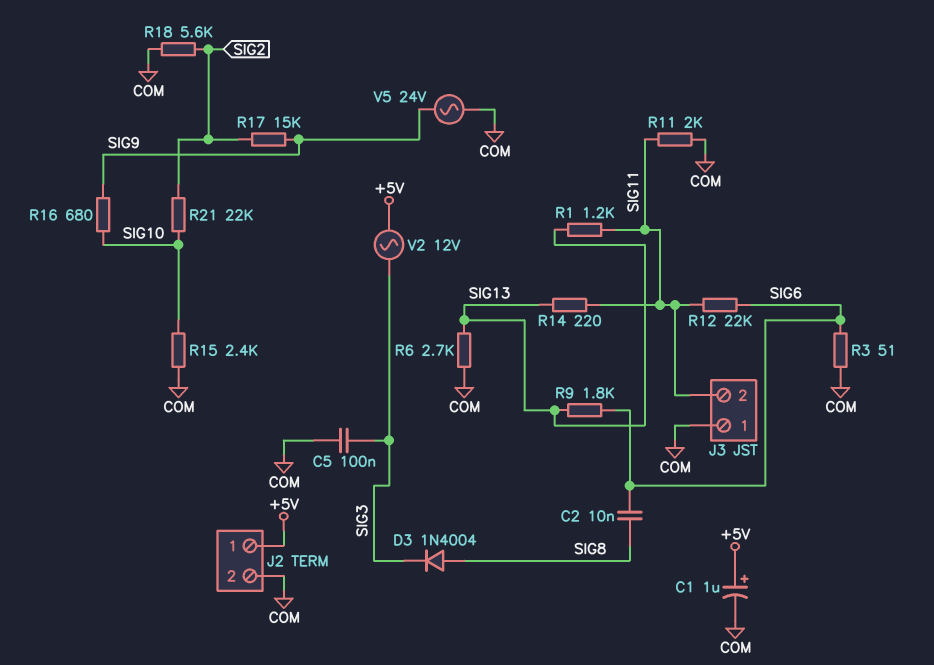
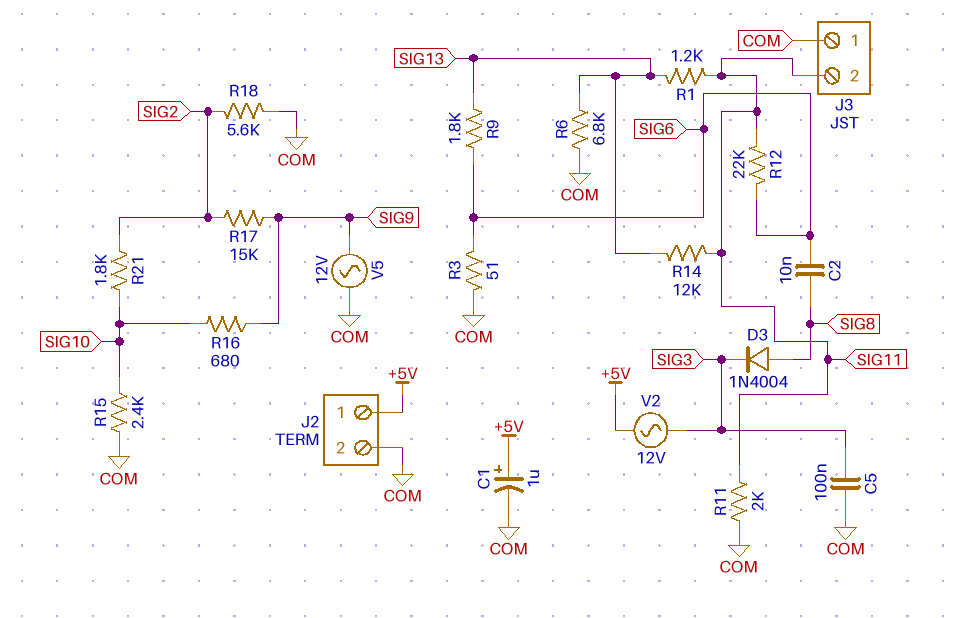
R6: 2.7k (COM, SIG13) -> 6.8k (COM, SIG13)
R14: 220 (SIG11, SIG13) -> 12k (SIG11, SIG13)
R21: 22k (SIG2, SIG10) -> 1.8k (SIG2, SIG10)
V5: AC 24V (COM, SIG9) -> AC 12V (COM, SIG9)

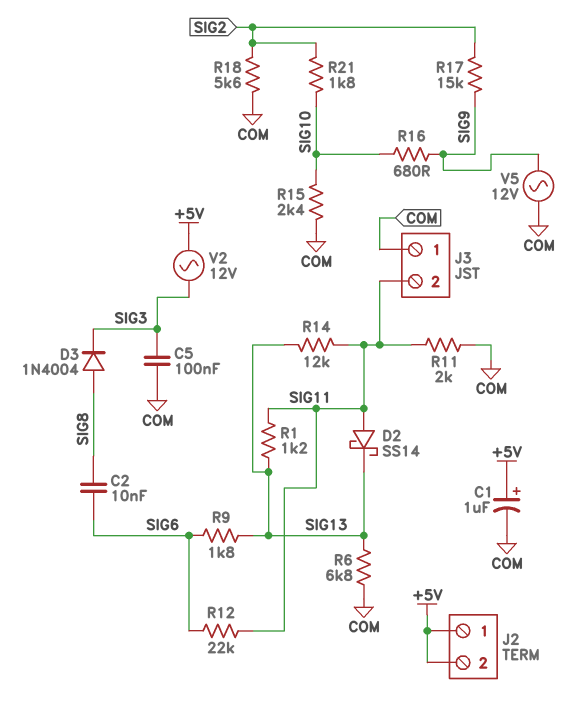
D2: none -> schottky SS14 (A SIG11, K SIG13)
J2 pin 2: COM -> +5V
R3: 51 (COM, SIG6) -> none

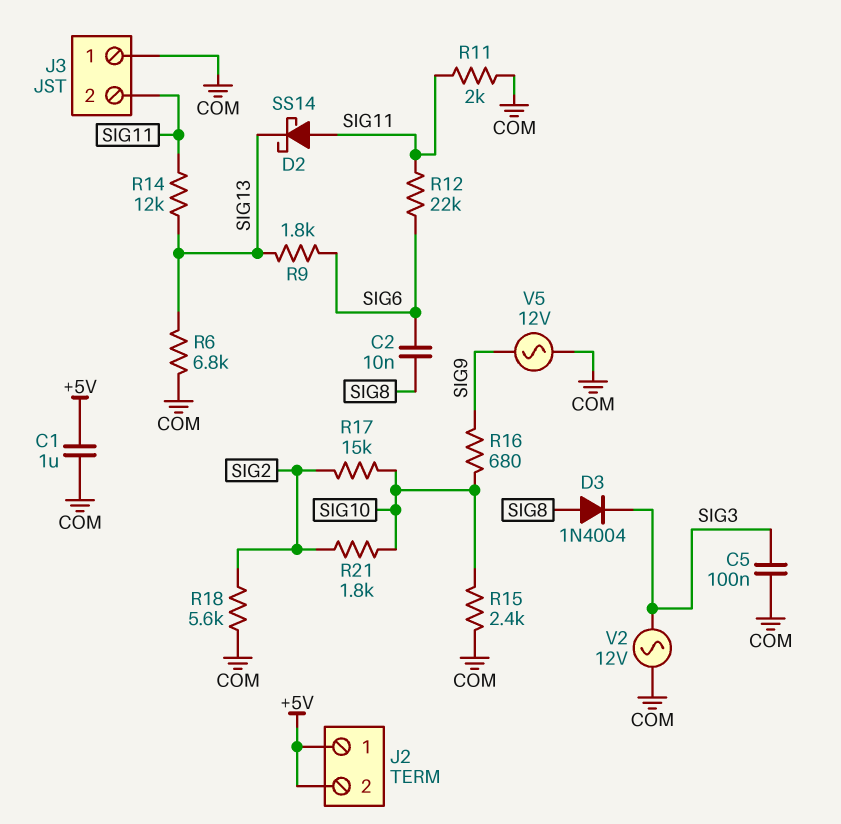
C1: 1uF (plus +5V, minus COM) -> 1uF (+5V, COM)
R1: 1.2k (SIG11, SIG13) -> none
R17: 15k (SIG2, SIG9) -> 15k (SIG2, SIG10)
V2: AC 12V (+5V, SIG3) -> AC 12V (COM, SIG3)

